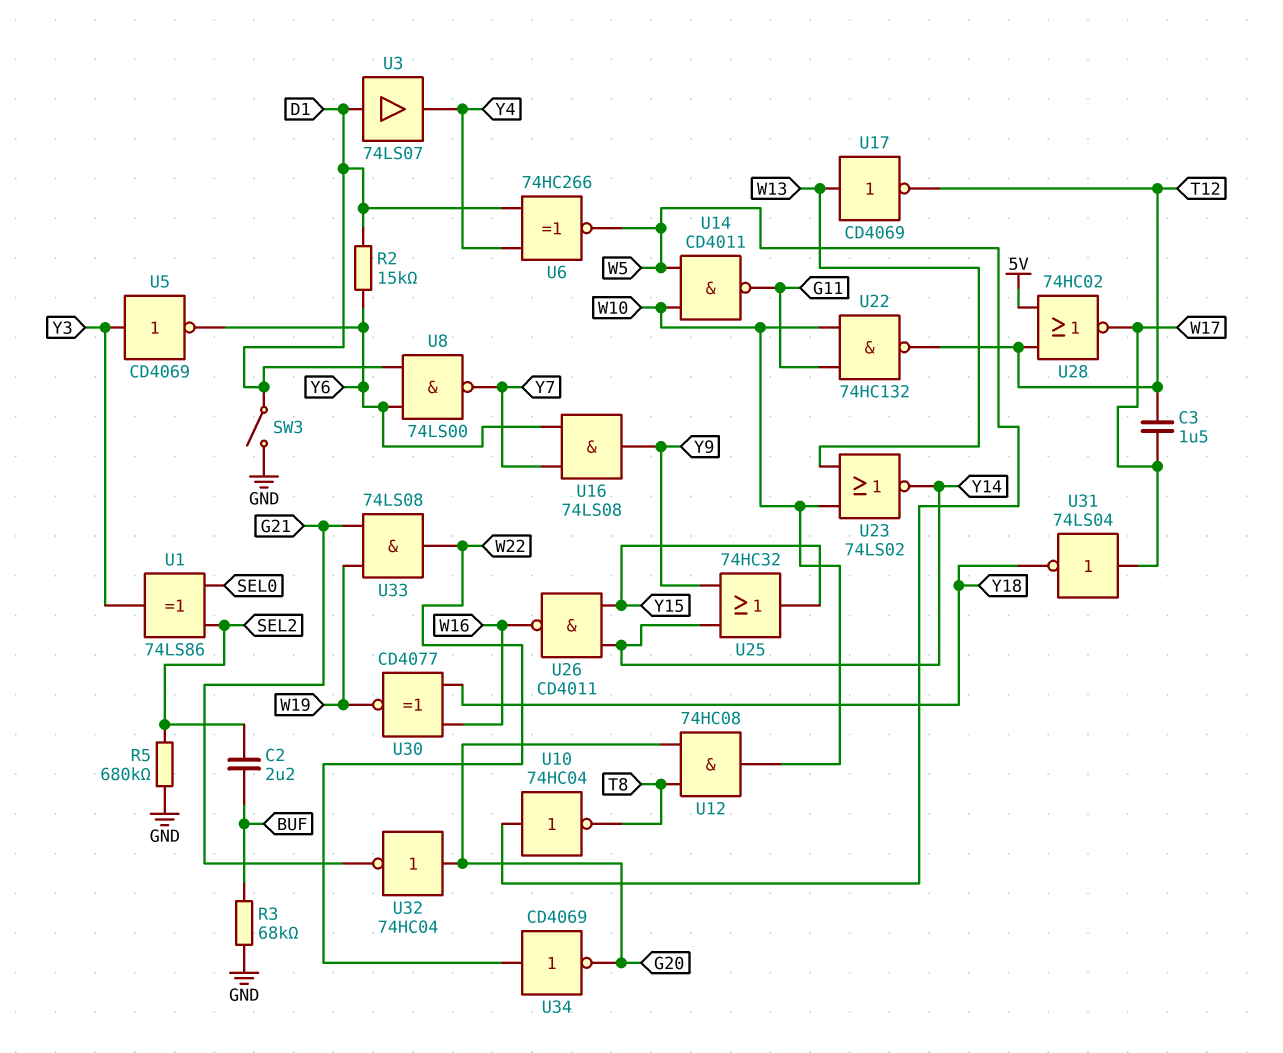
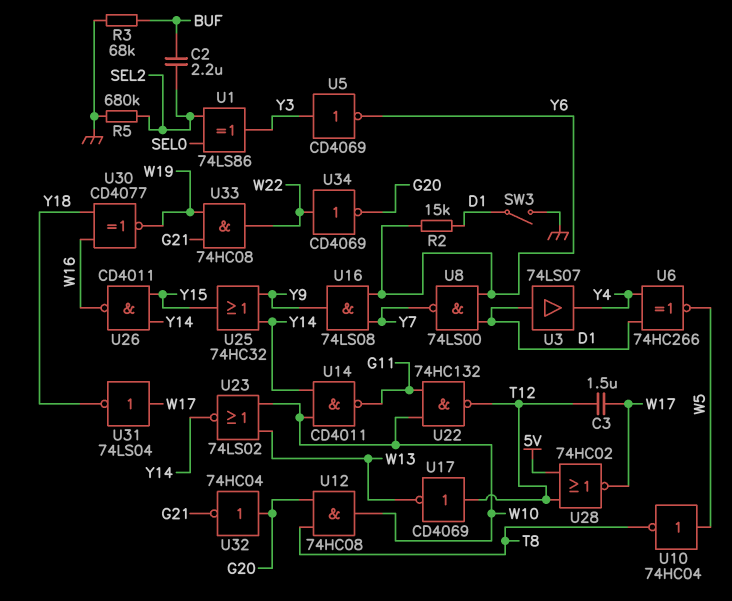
U14: NAND CD4011 (in W5, in W10, out G11) -> NAND CD4011 (in W10, in Y14, out G11)
U17: NOT CD4069 (in W13, out T12) -> NOT CD4069 (in T12, out W13)
U33: AND 74LS08 (in G21, in W19, out W22) -> AND 74HC08 (in G21, in W19, out W22)

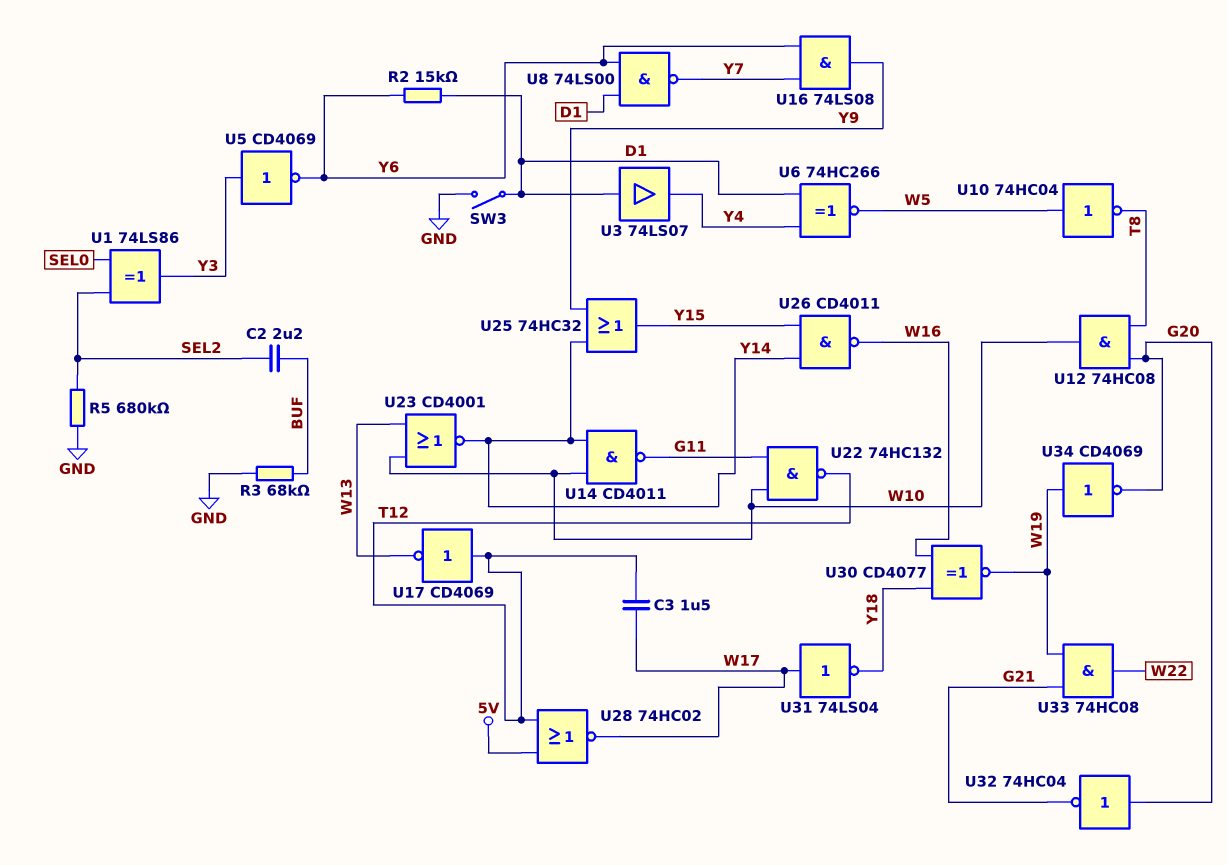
U23: NOR 74LS02 (in W10, in W13, out Y14) -> NOR CD4001 (in W10, in W13, out Y14)
U34: NOT CD4069 (in W22, out G20) -> NOT CD4069 (in W19, out G20)

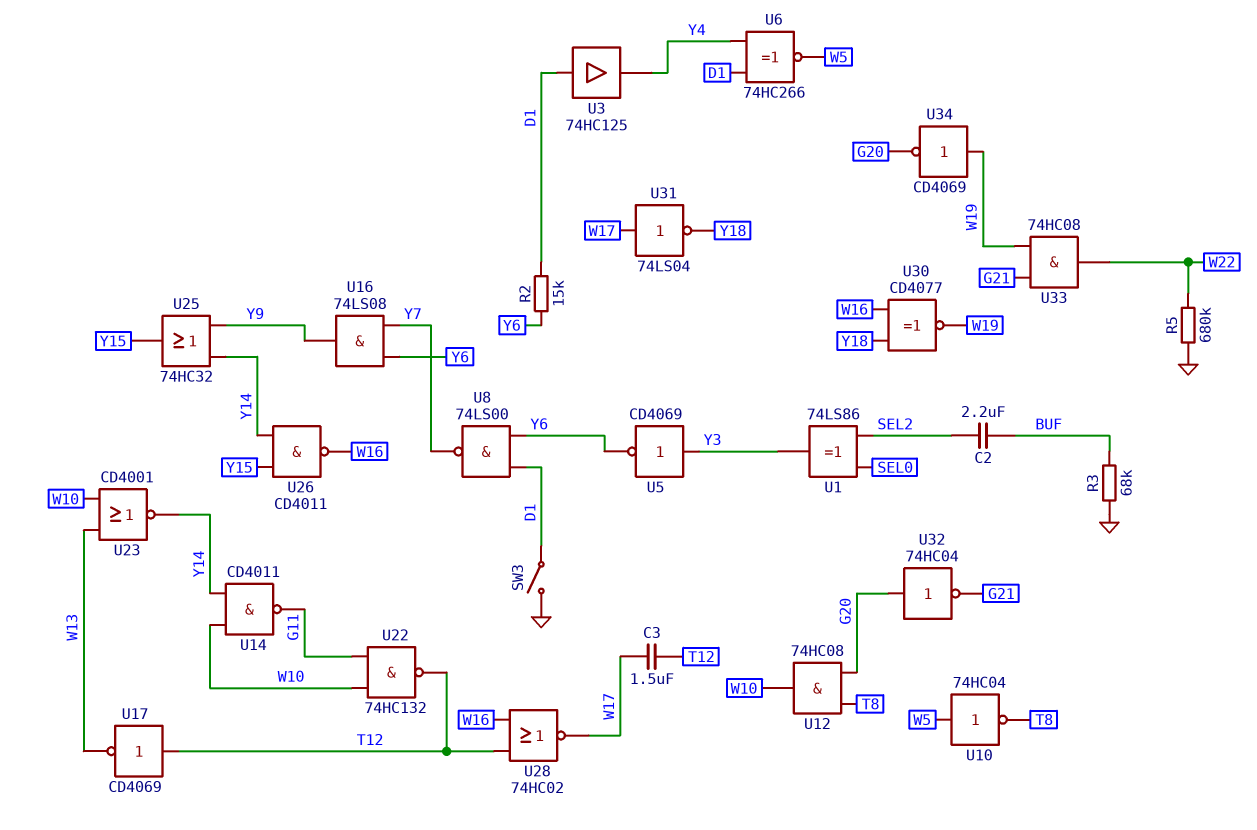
R5: 680k (GND, SEL2) -> 680k (GND, W22)
U3: buffer 74LS07 (in D1, out Y4) -> buffer 74HC125 (in D1, out Y4)
U28: NOR 74HC02 (in 5V, in T12, out W17) -> NOR 74HC02 (in T12, in W16, out W17)

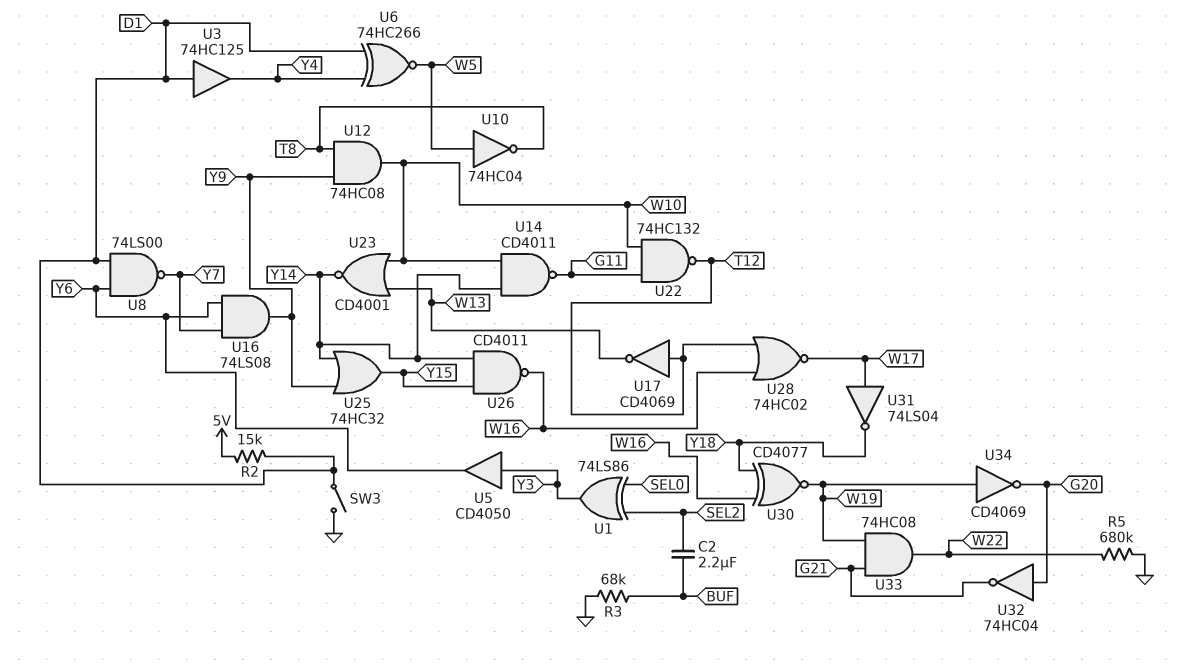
C3: 1.5uF (T12, W17) -> none
R2: 15k (D1, Y6) -> 15k (5V, D1)
U5: NOT CD4069 (in Y3, out Y6) -> buffer CD4050 (in Y3, out Y6)
U12: AND 74HC08 (in G20, in T8, out W10) -> AND 74HC08 (in T8, in Y9, out W10)

